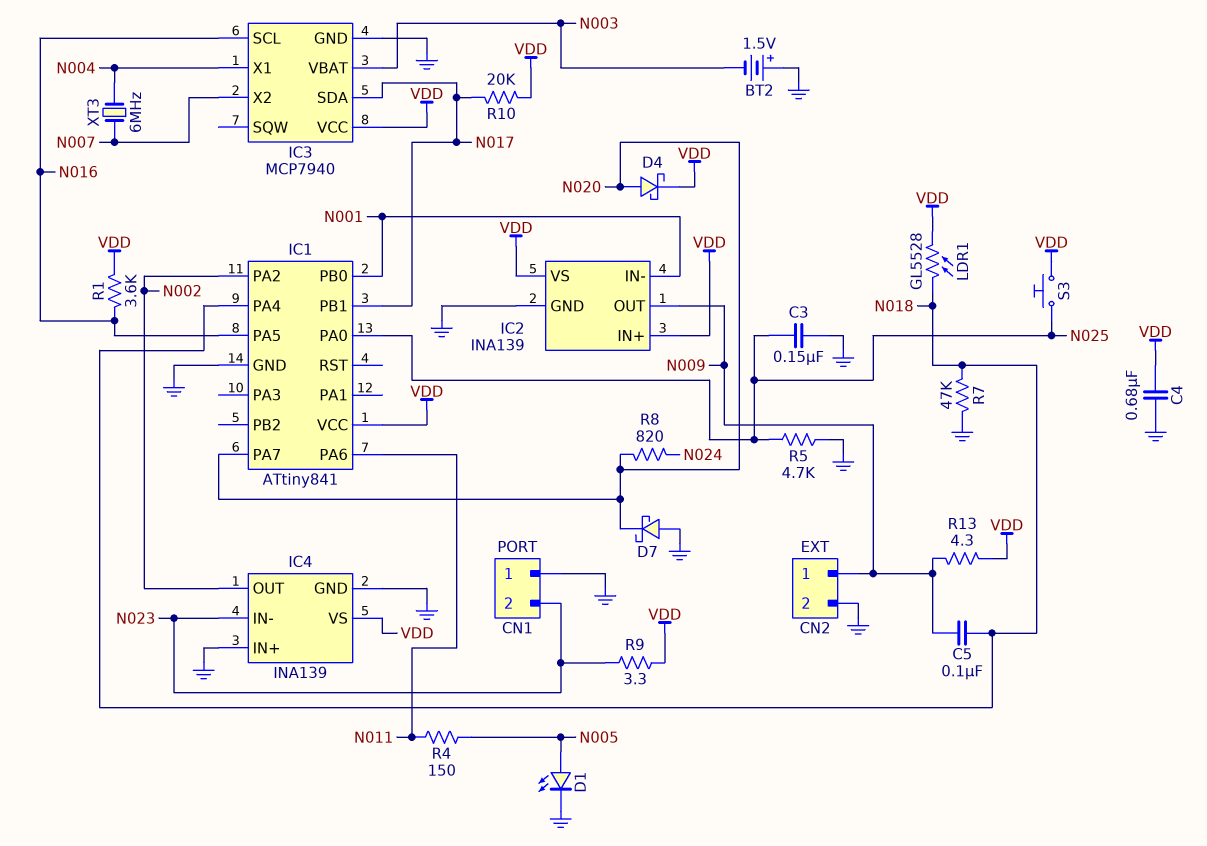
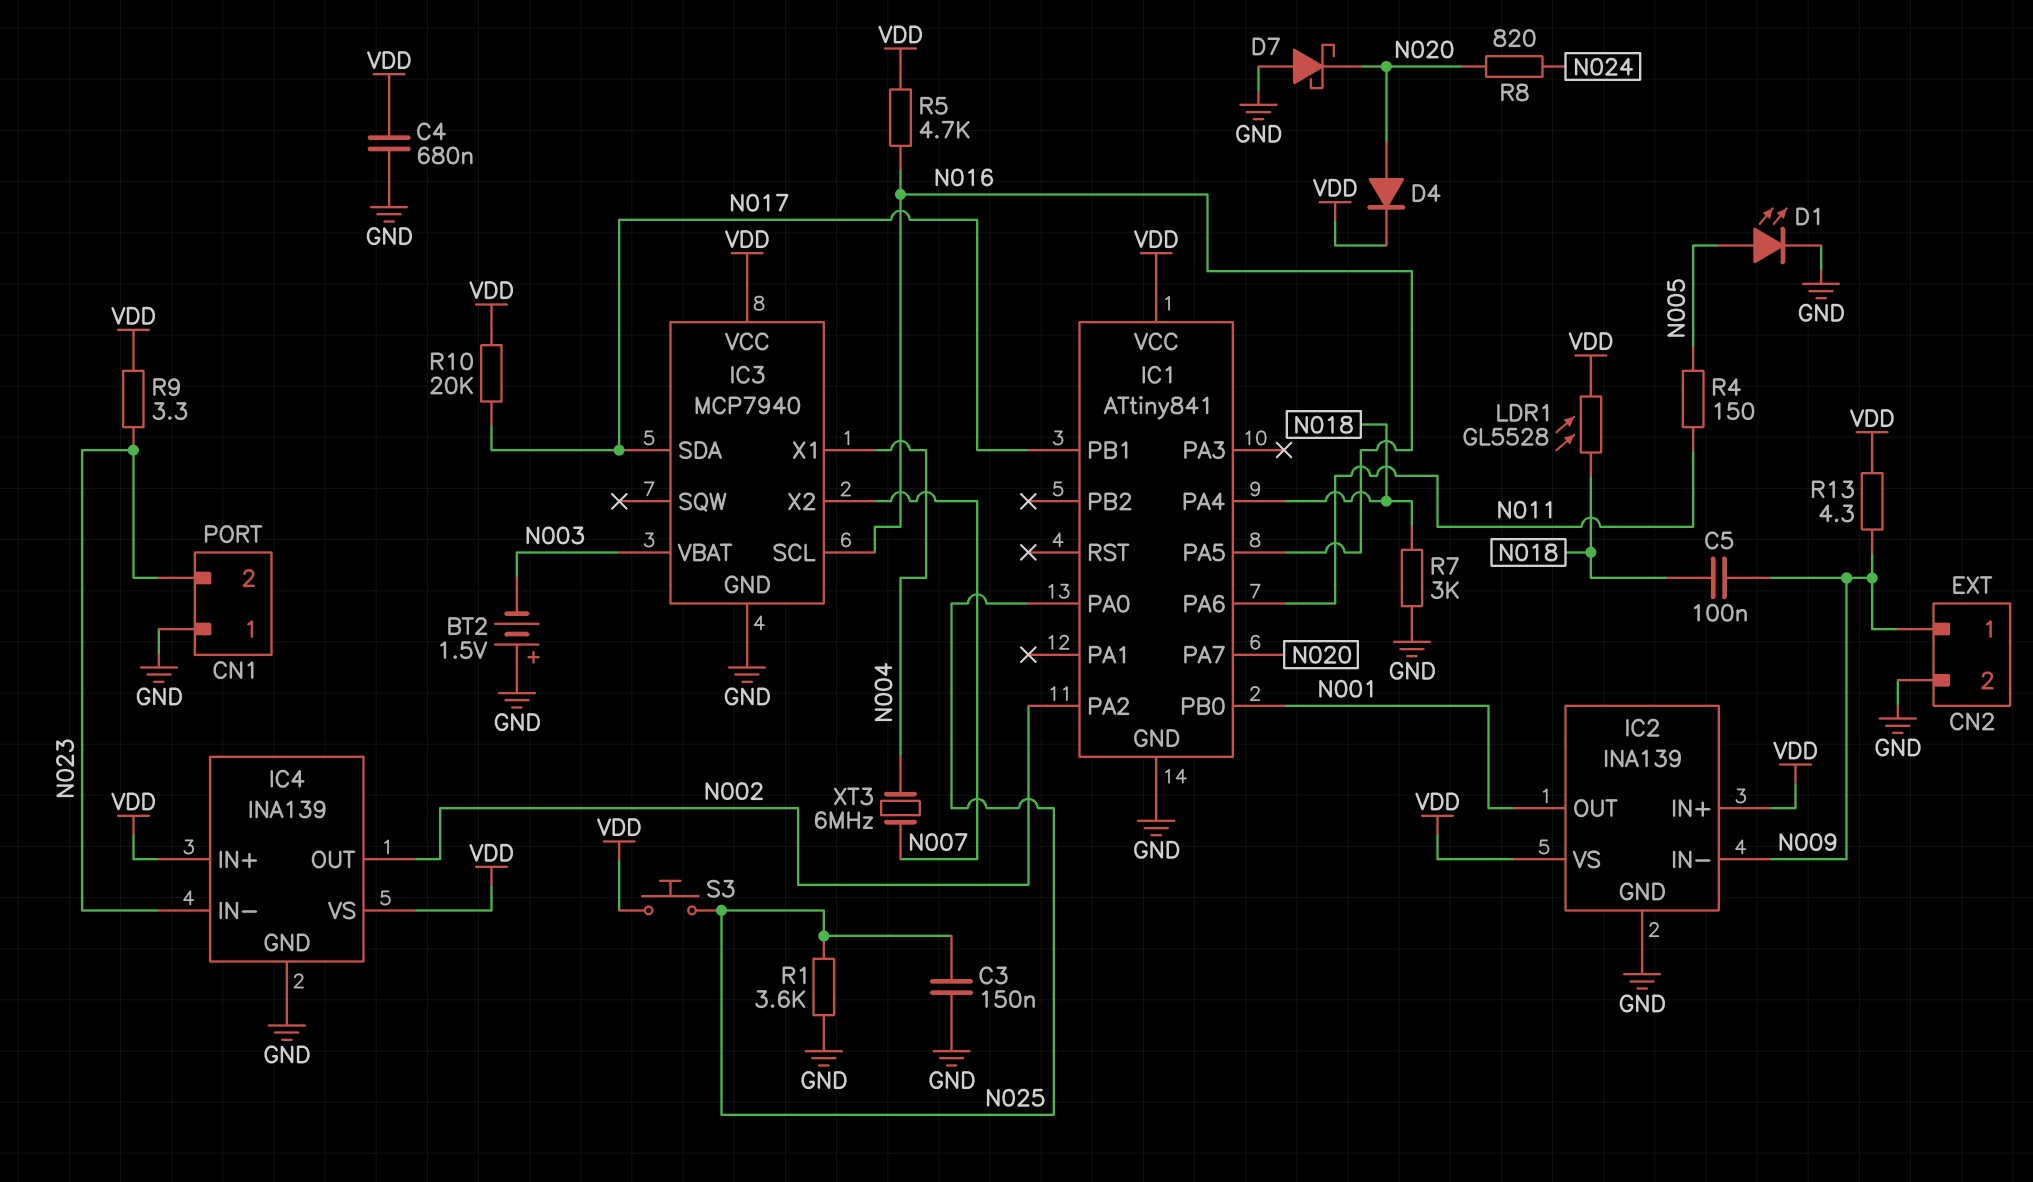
D4: schottky (A N020, K VDD) -> diode (A N020, K VDD)
IC2 pin IN-: N001 -> N009
IC2 pin OUT: N009 -> N001
IC4 pin IN+: GND -> VDD
R1: 3.6k (N016, VDD) -> 3.6k (GND, N025)
R5: 4.7k (GND, N025) -> 4.7k (N016, VDD)
R7: 47k (GND, N018) -> 3k (GND, N018)

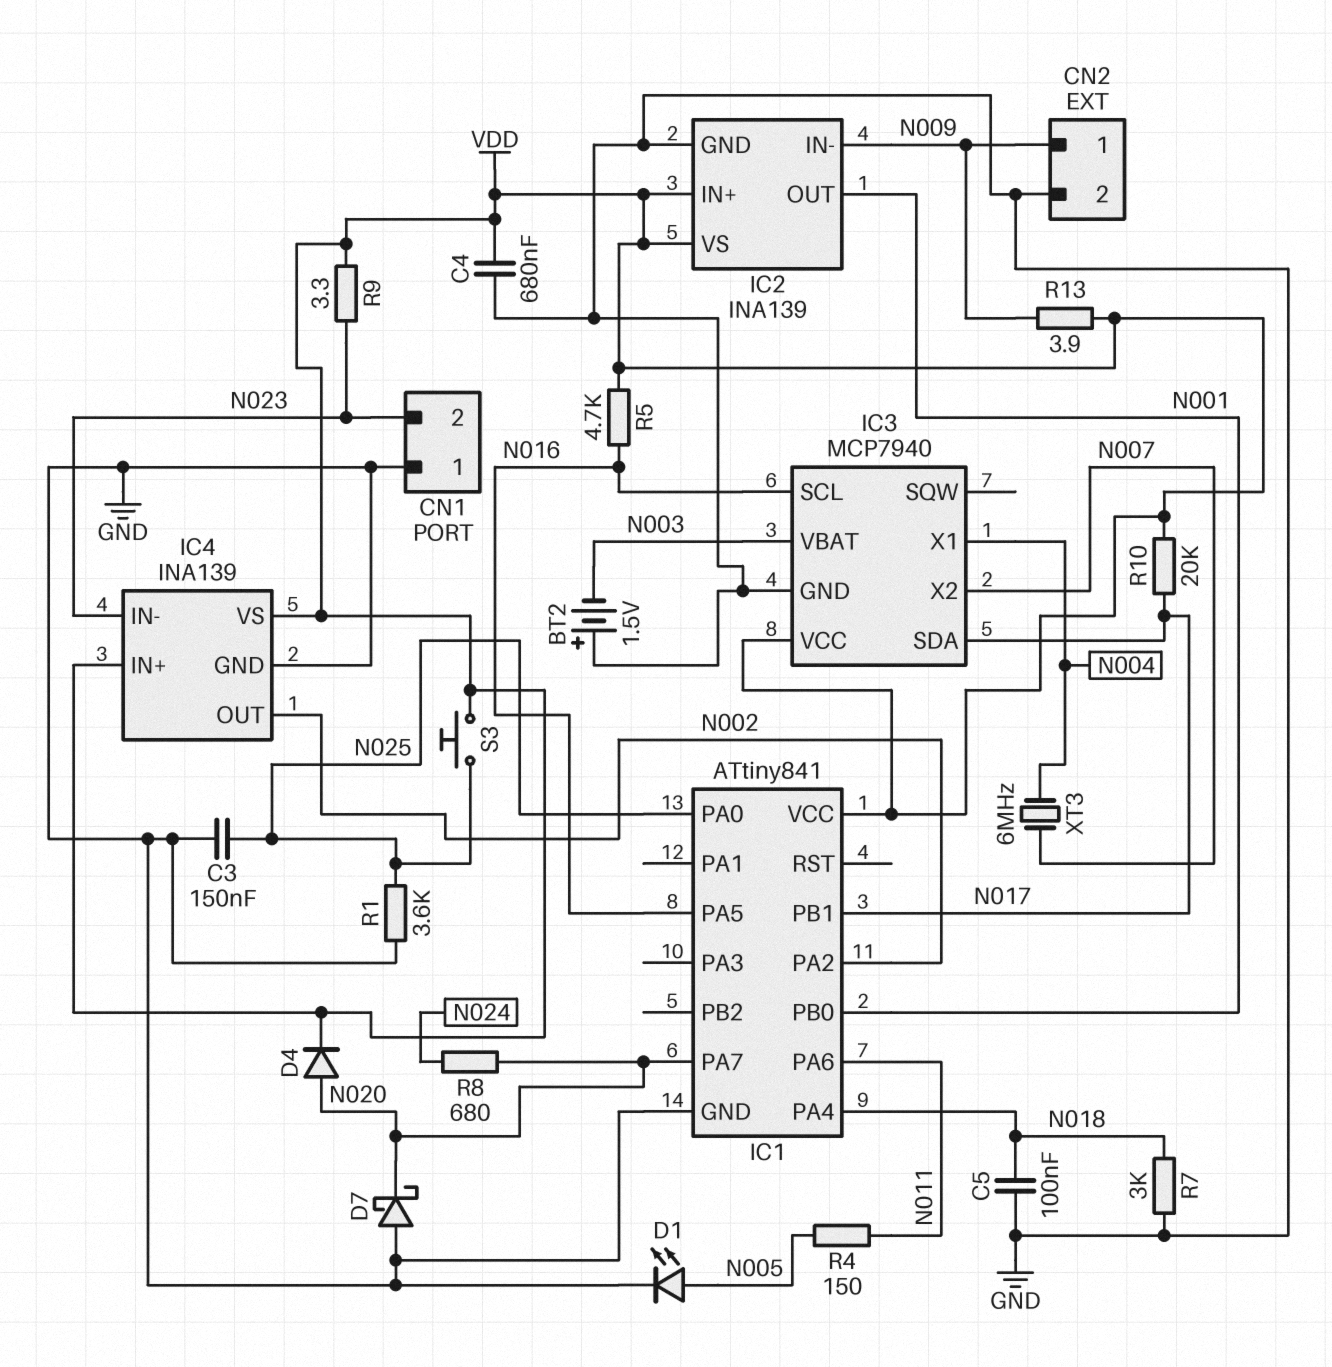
C5: 100nF (N009, N018) -> 100nF (GND, N018)
LDR1: GL5528 (N018, VDD) -> none
R8: 820 (N020, N024) -> 680 (N020, N024)
R13: 4.3 (N009, VDD) -> 3.9 (N009, VDD)

